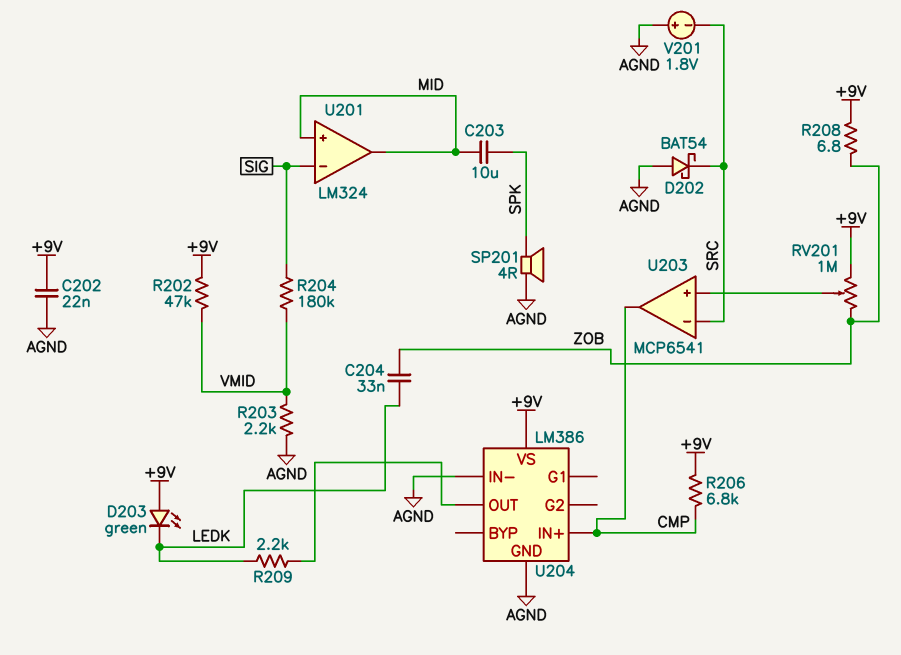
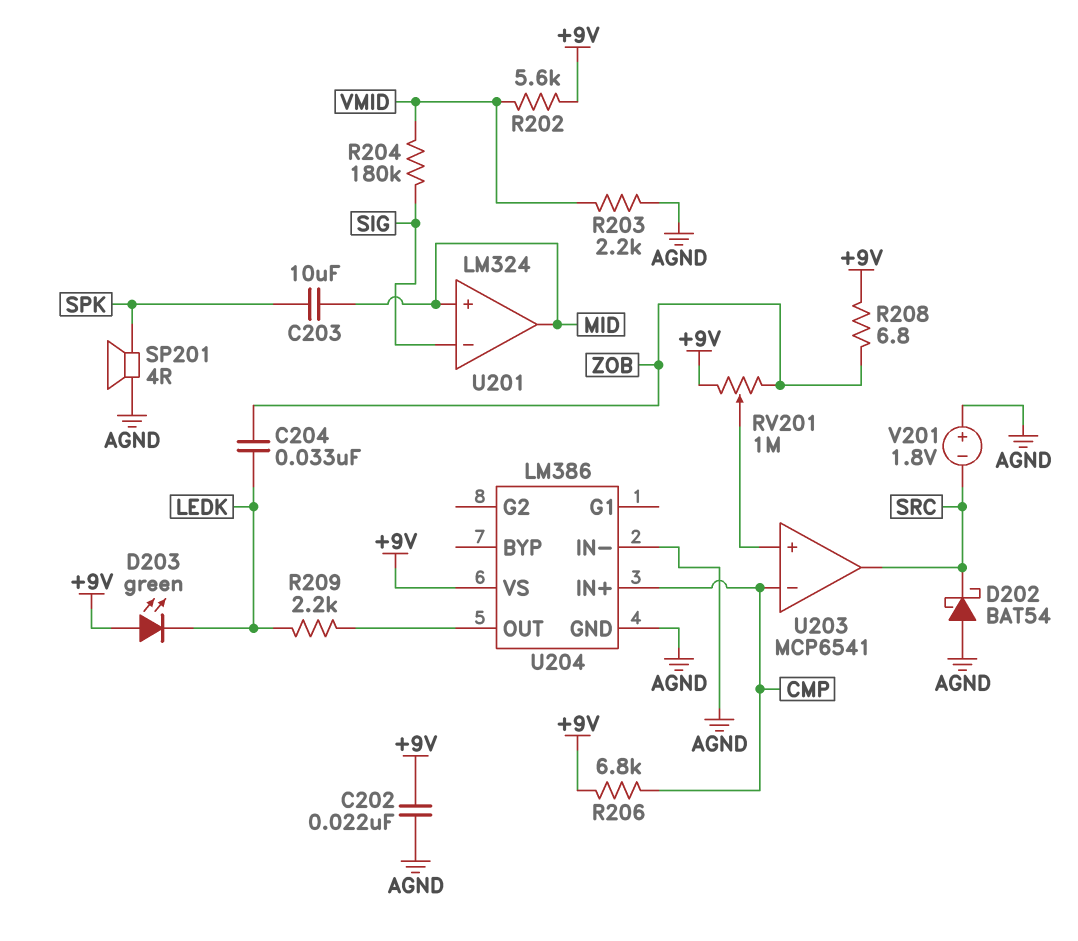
R202: 47k (+9V, VMID) -> 5.6k (+9V, VMID)
U203 pin in-: SRC -> CMP
U203 pin out: CMP -> SRC

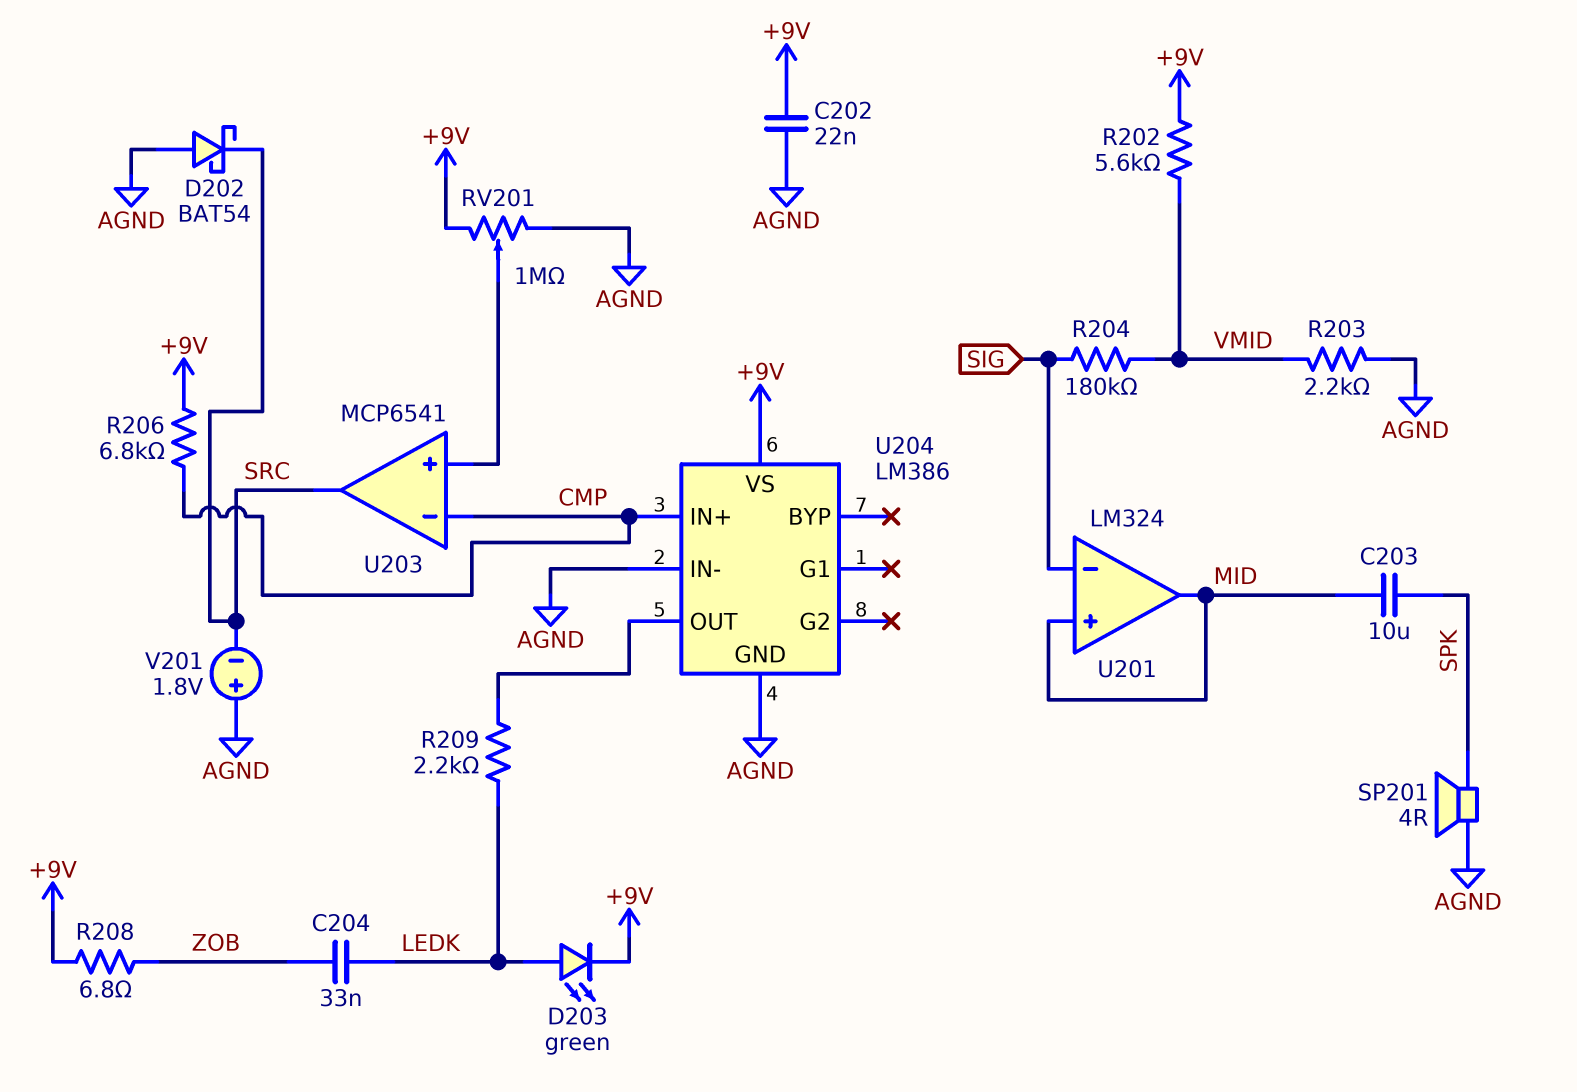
D203: LED green (A +9V, K LEDK) -> LED green (A LEDK, K +9V)
RV201: 1M (+9V, ZOB, wiper U203/in+) -> 1M (+9V, AGND, wiper U203/in+)

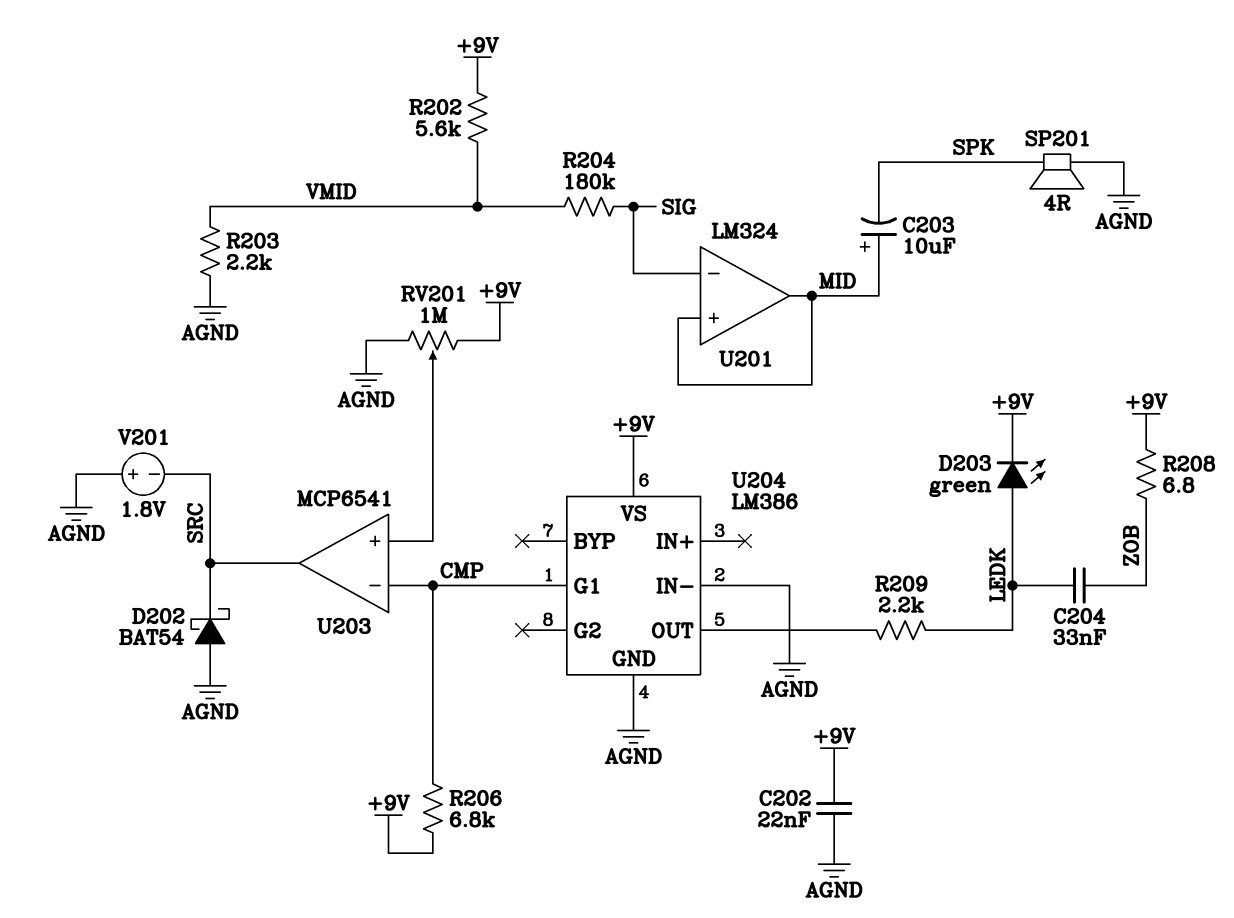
C203: 10uF (MID, SPK) -> 10uF (plus MID, minus SPK)
U204 pin G1: none -> CMP
U204 pin IN+: CMP -> none

